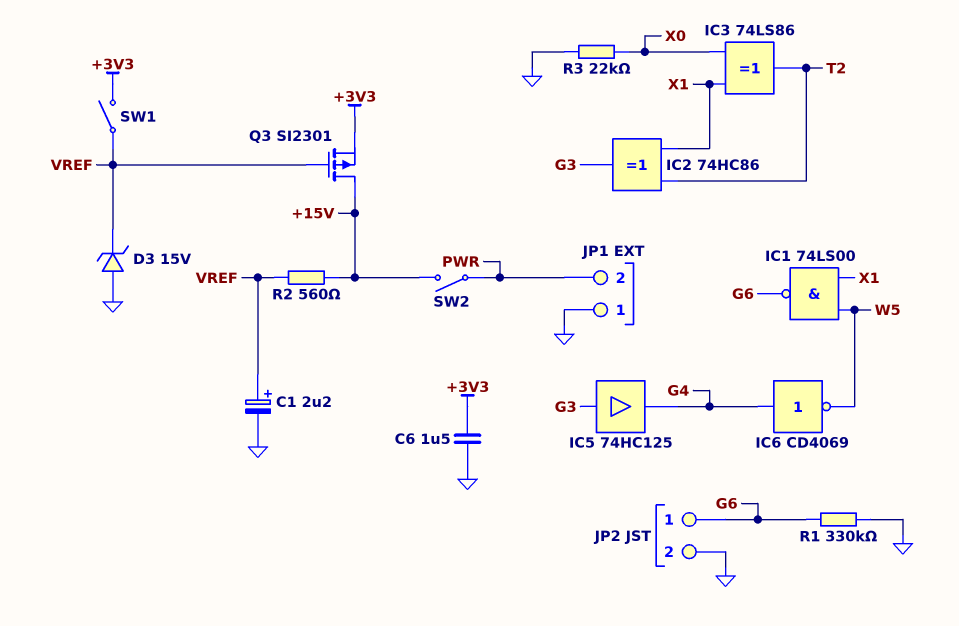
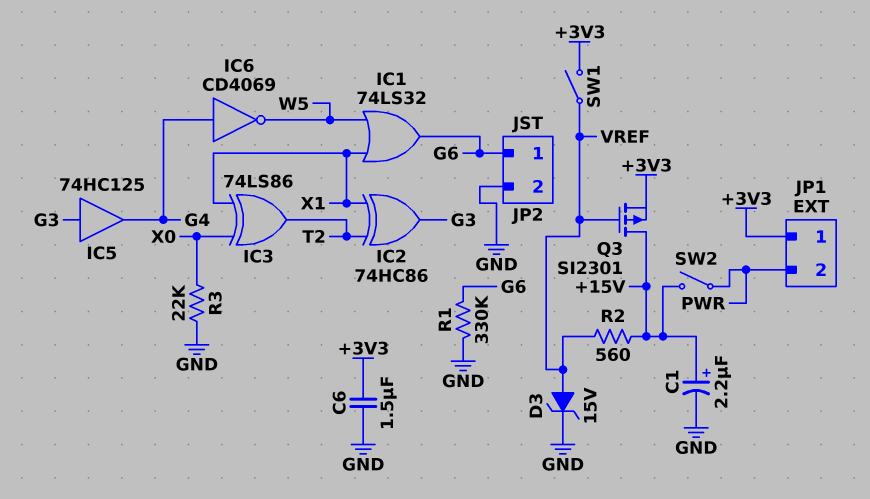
C1: 2.2uF (plus VREF, minus GND) -> 2.2uF (plus +15V, minus GND)
D3: zener 15V (A GND, K VREF) -> zener 15V (A VREF, K GND)
IC1: NAND 74LS00 (in W5, in X1, out G6) -> OR 74LS32 (in W5, in X1, out G6)
JP1 pin 1: GND -> +3V3

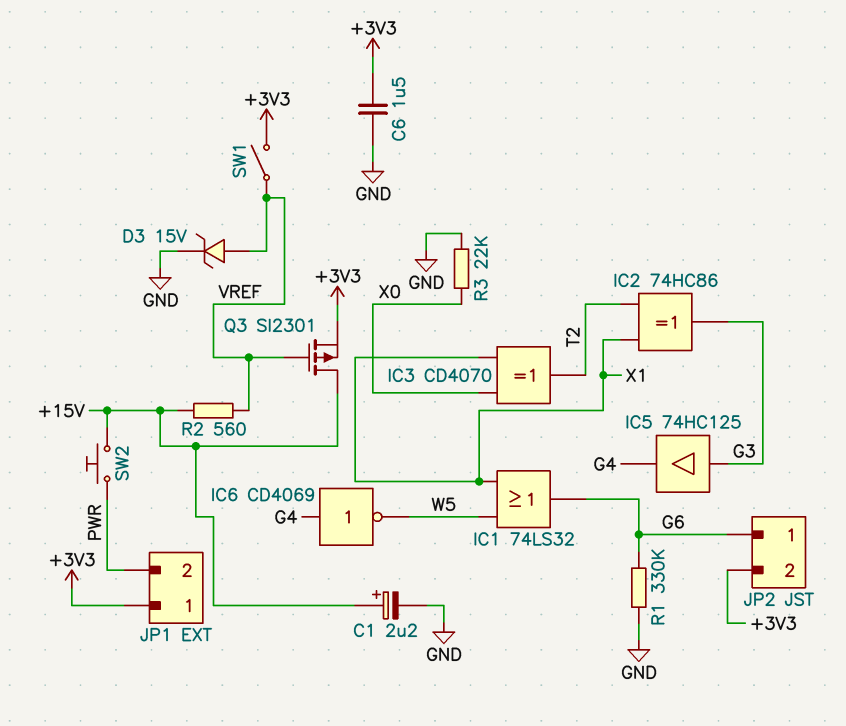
IC3: XOR 74LS86 (in X0, in X1, out T2) -> XOR CD4070 (in X0, in X1, out T2)
JP2 pin 2: GND -> +3V3
SW2: switch (+15V, PWR) -> button (+15V, PWR)

